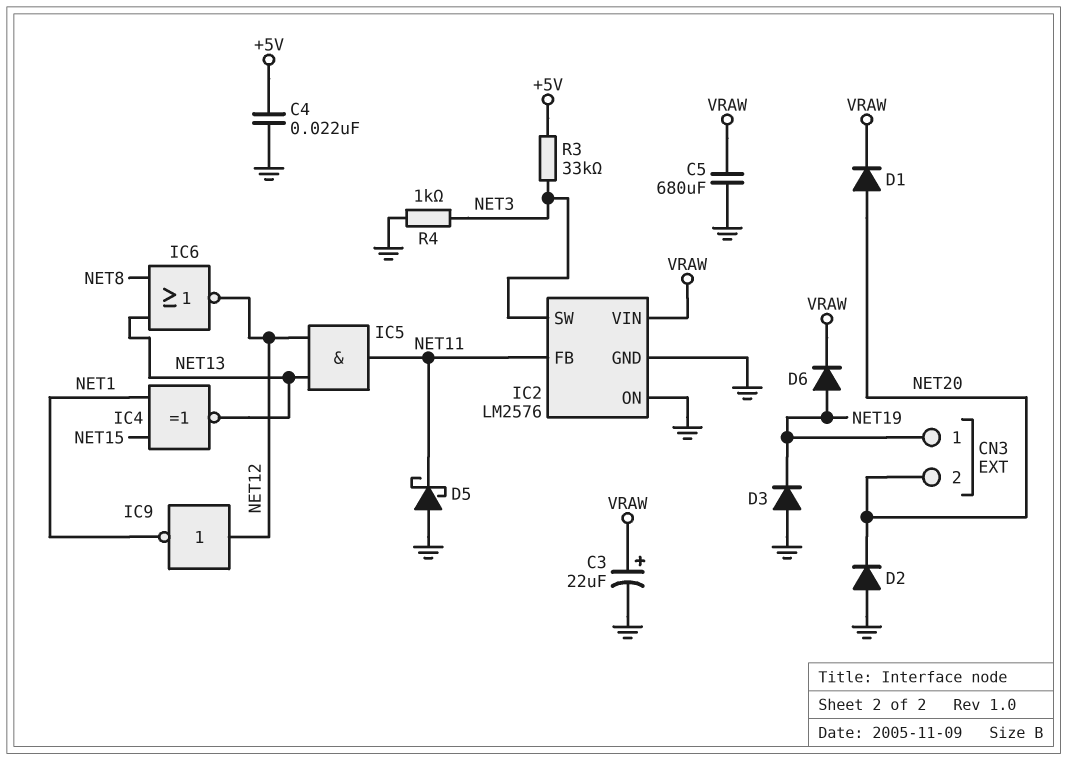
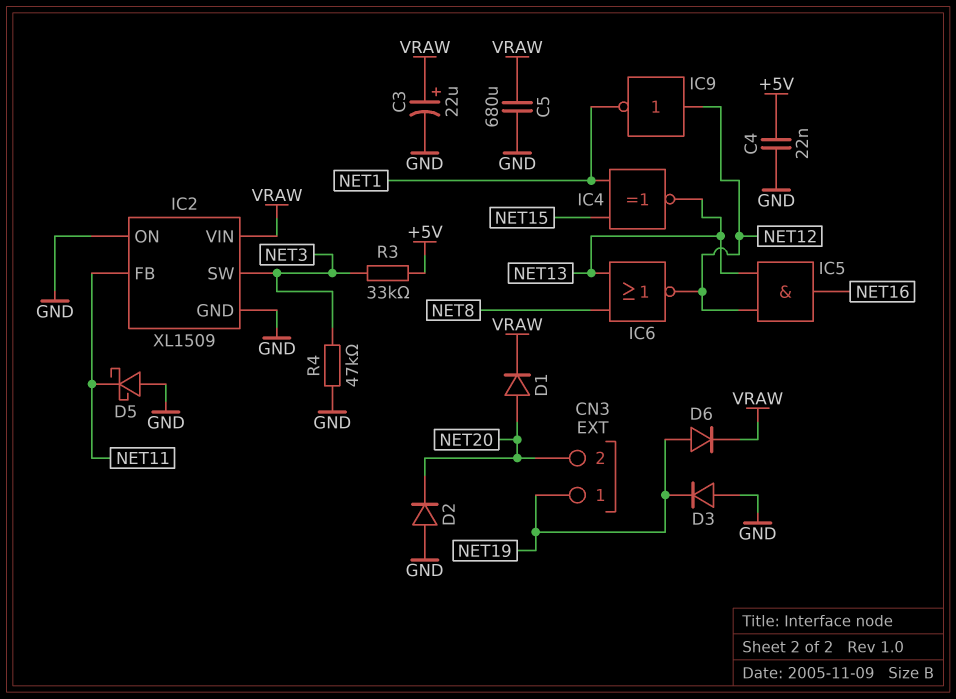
IC2: LM2576 -> XL1509
IC5: AND (in NET12, in NET13, out NET11) -> AND (in NET12, in NET13, out NET16)
R4: 1k (GND, NET3) -> 47k (GND, NET3)

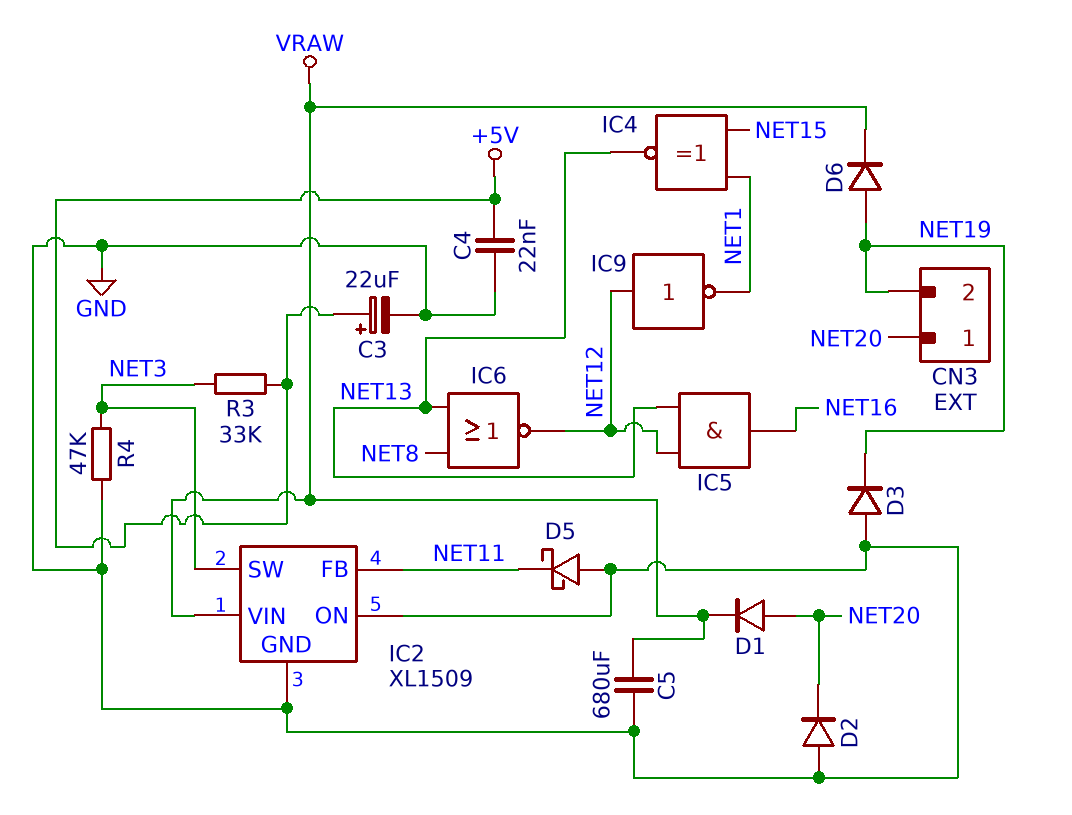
C3: 22uF (plus VRAW, minus GND) -> 22uF (plus +5V, minus GND)
CN3 pin 1: NET19 -> NET20
CN3 pin 2: NET20 -> NET19

